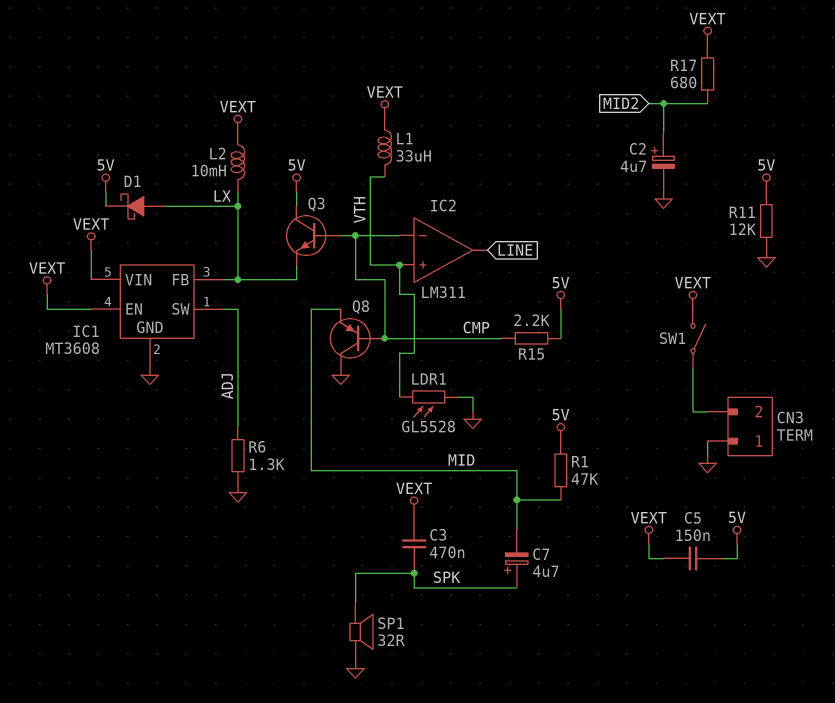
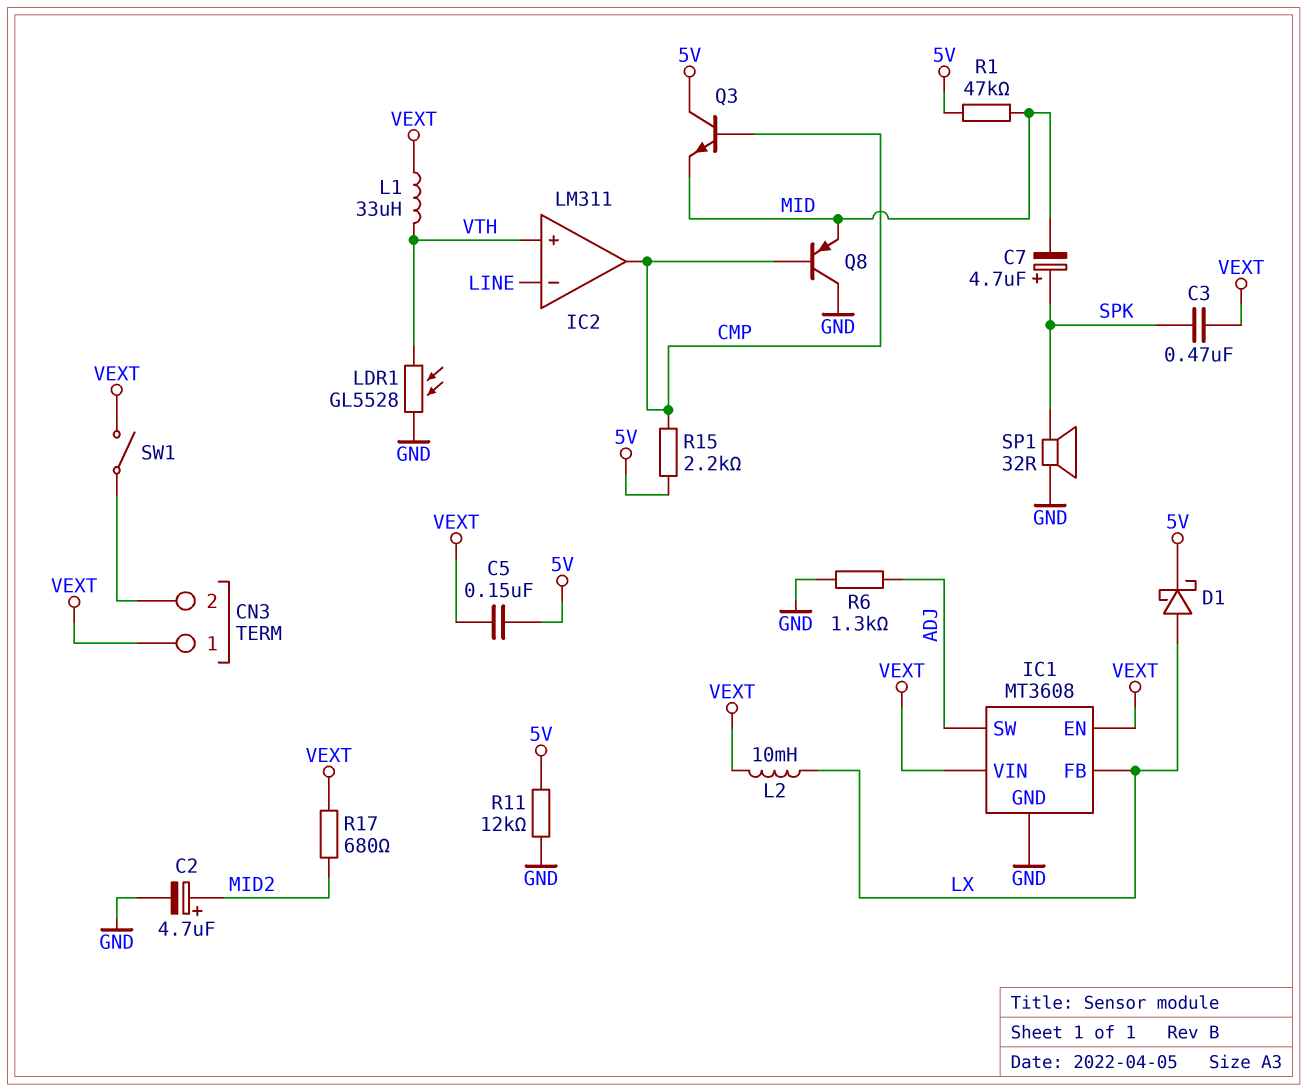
CN3 pin 1: GND -> VEXT
IC2 pin in-: CMP -> LINE
IC2 pin out: LINE -> CMP
Q3: NPN (B CMP, C 5V, E LX) -> NPN (B CMP, C 5V, E MID)

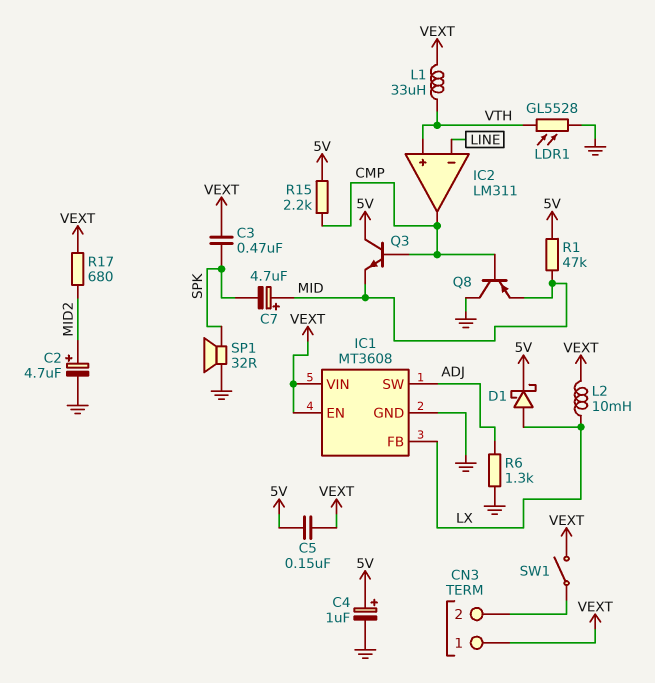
C4: none -> 1uF (plus 5V, minus GND)
C7: 4.7uF (plus SPK, minus MID) -> 4.7uF (plus MID, minus SPK)
R11: 12k (5V, GND) -> none

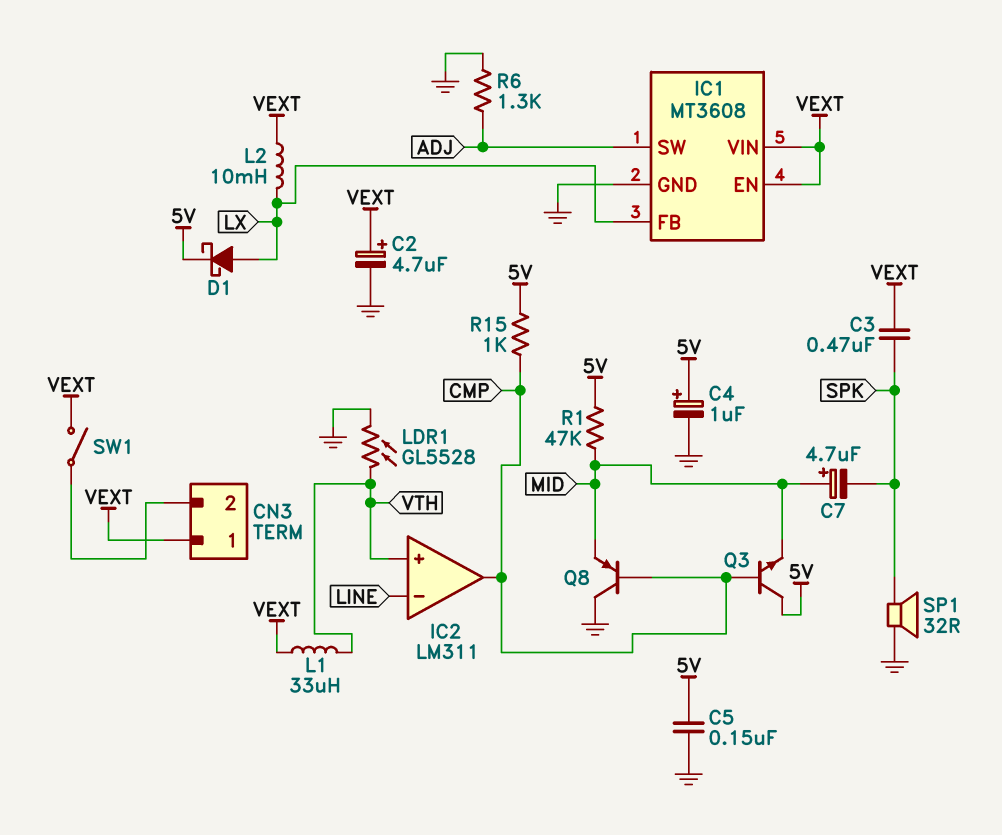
C2: 4.7uF (plus MID2, minus GND) -> 4.7uF (plus VEXT, minus GND)
C5: 150nF (5V, VEXT) -> 150nF (5V, GND)
R15: 2.2k (5V, CMP) -> 1k (5V, CMP)
R17: 680 (MID2, VEXT) -> none

